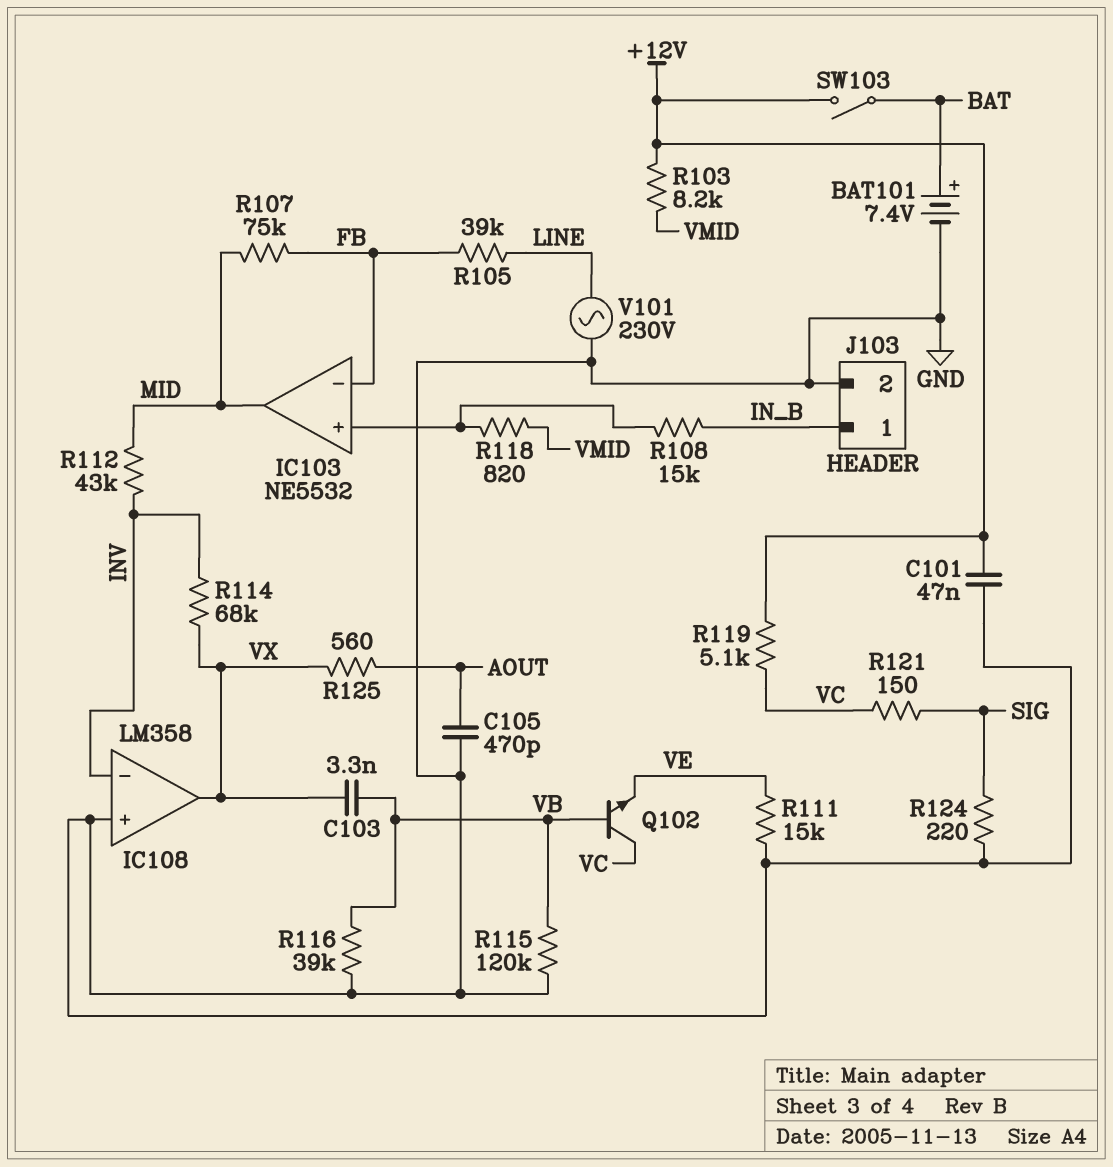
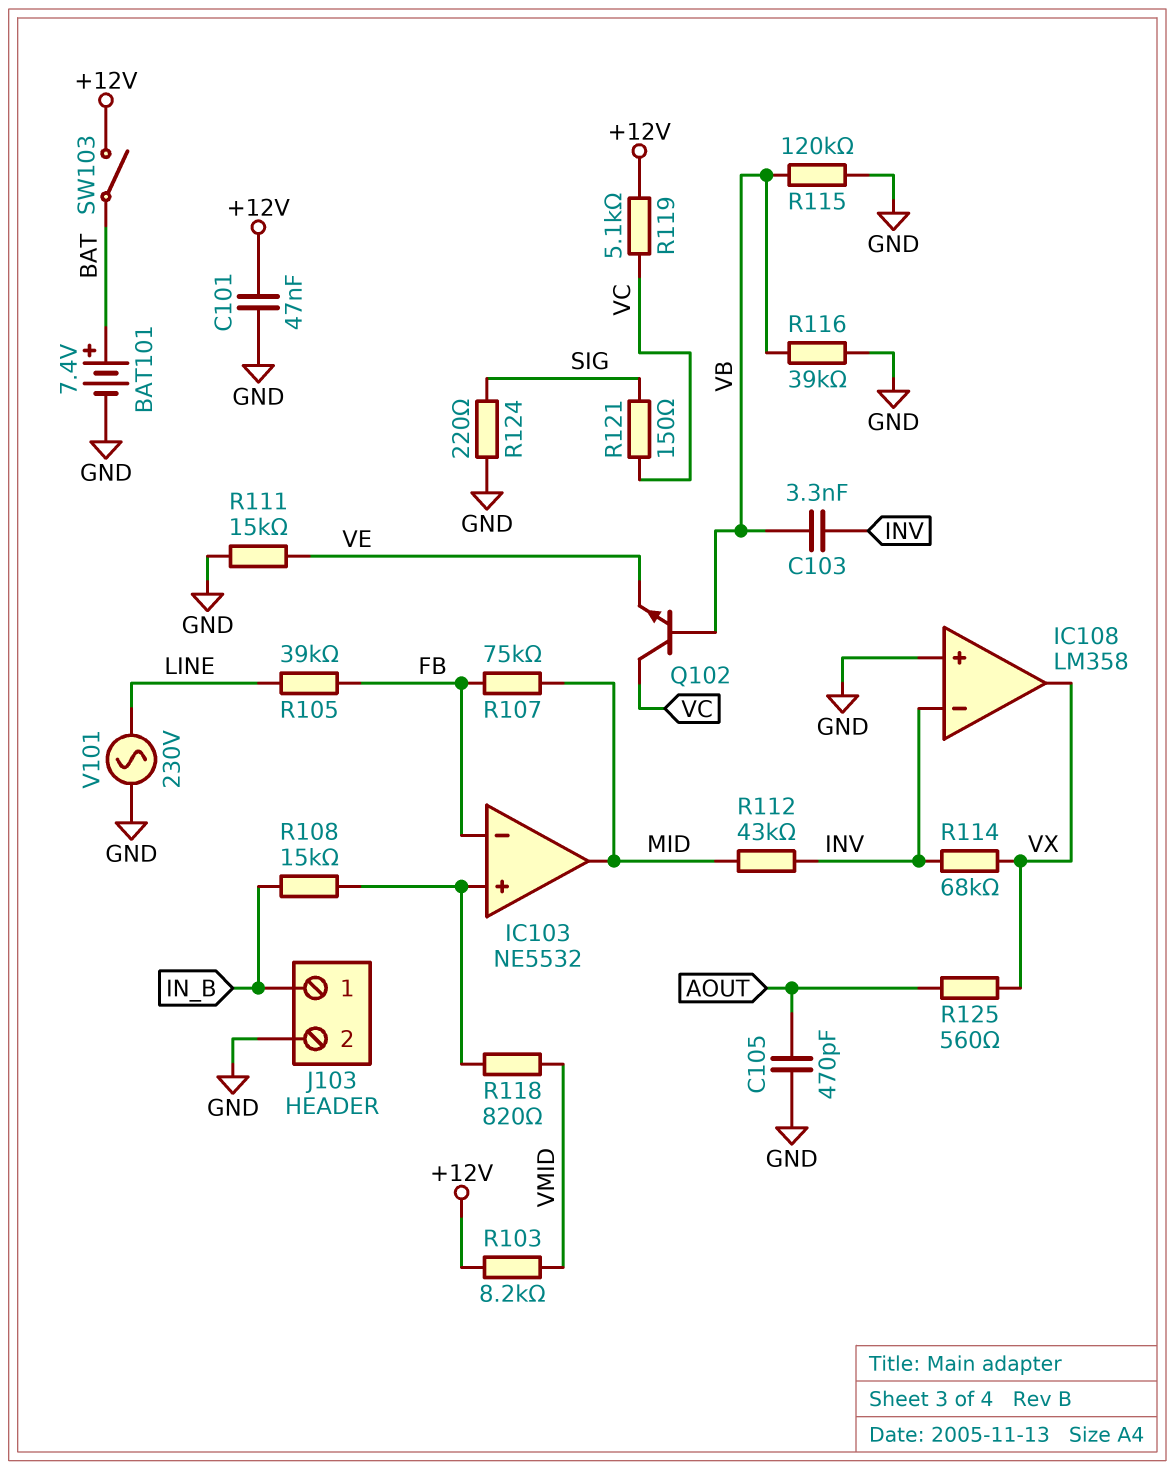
C103: 3.3nF (VB, VX) -> 3.3nF (INV, VB)

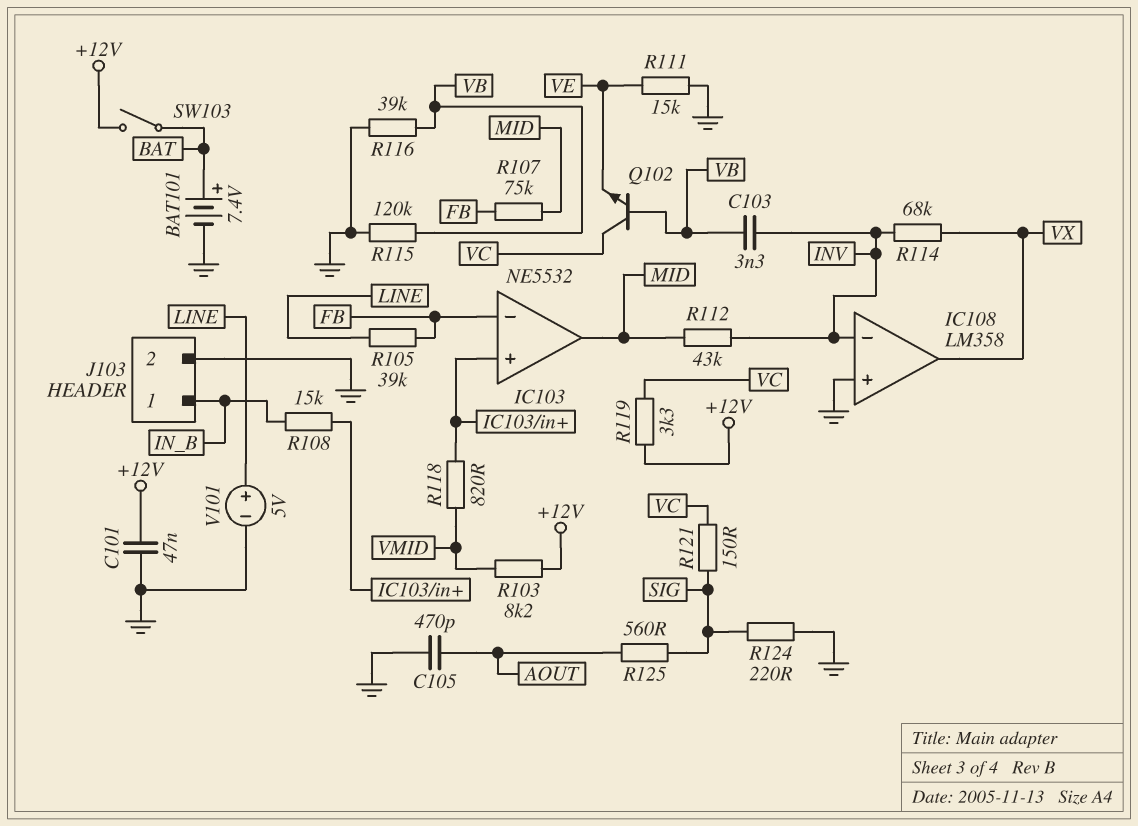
R119: 5.1k (+12V, VC) -> 3.3k (+12V, VC)
R125: 560 (AOUT, VX) -> 560 (AOUT, SIG)
V101: AC 230V (GND, LINE) -> 5V (plus LINE, minus GND)

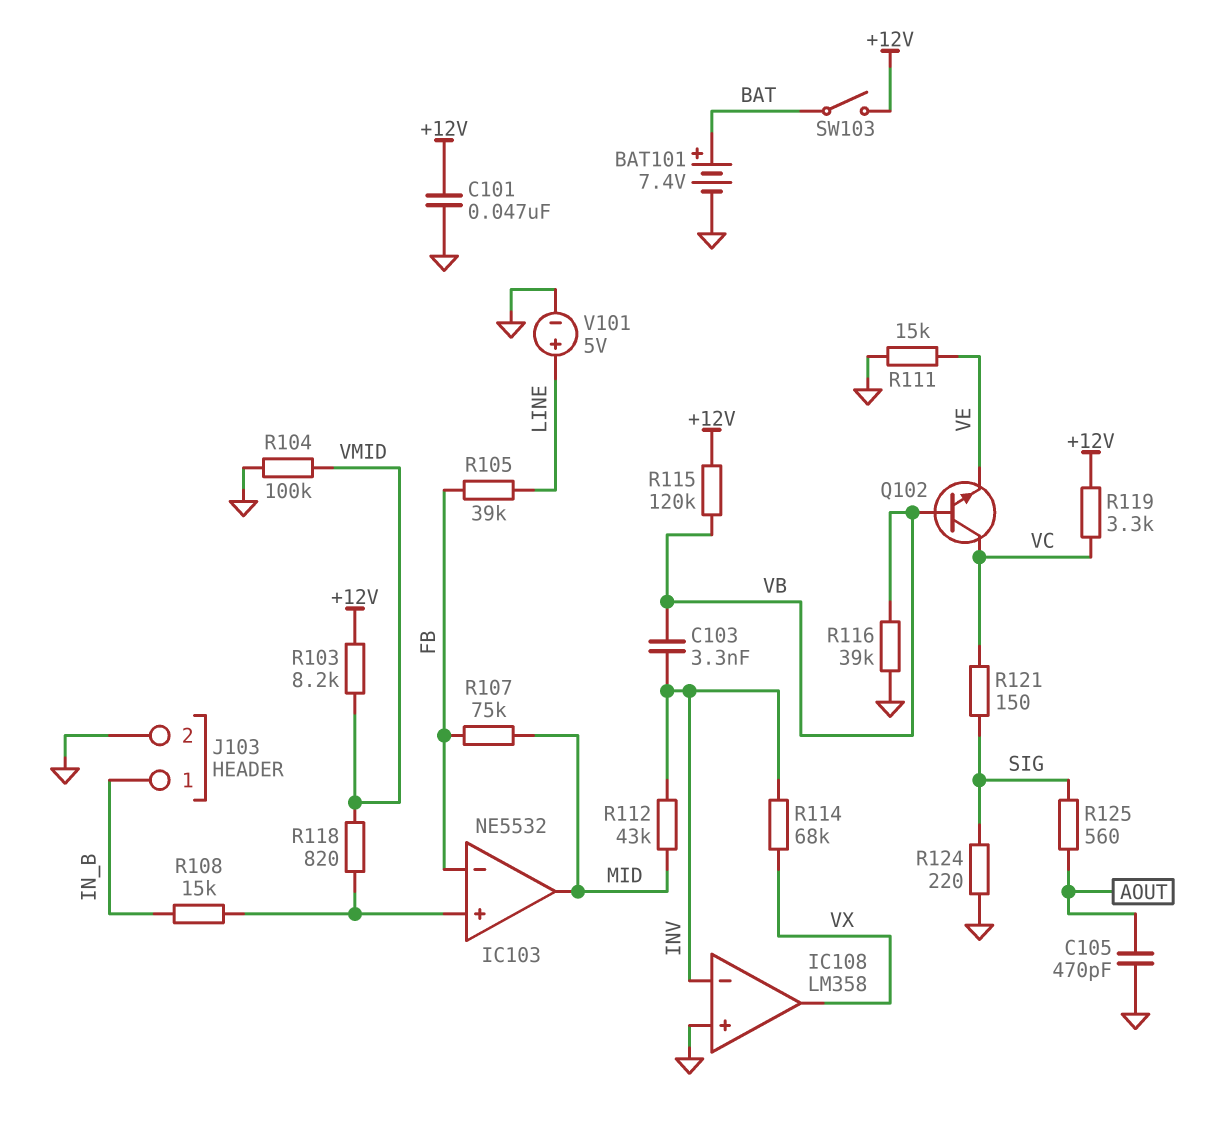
R104: none -> 100k (GND, VMID)
R115: 120k (GND, VB) -> 120k (+12V, VB)

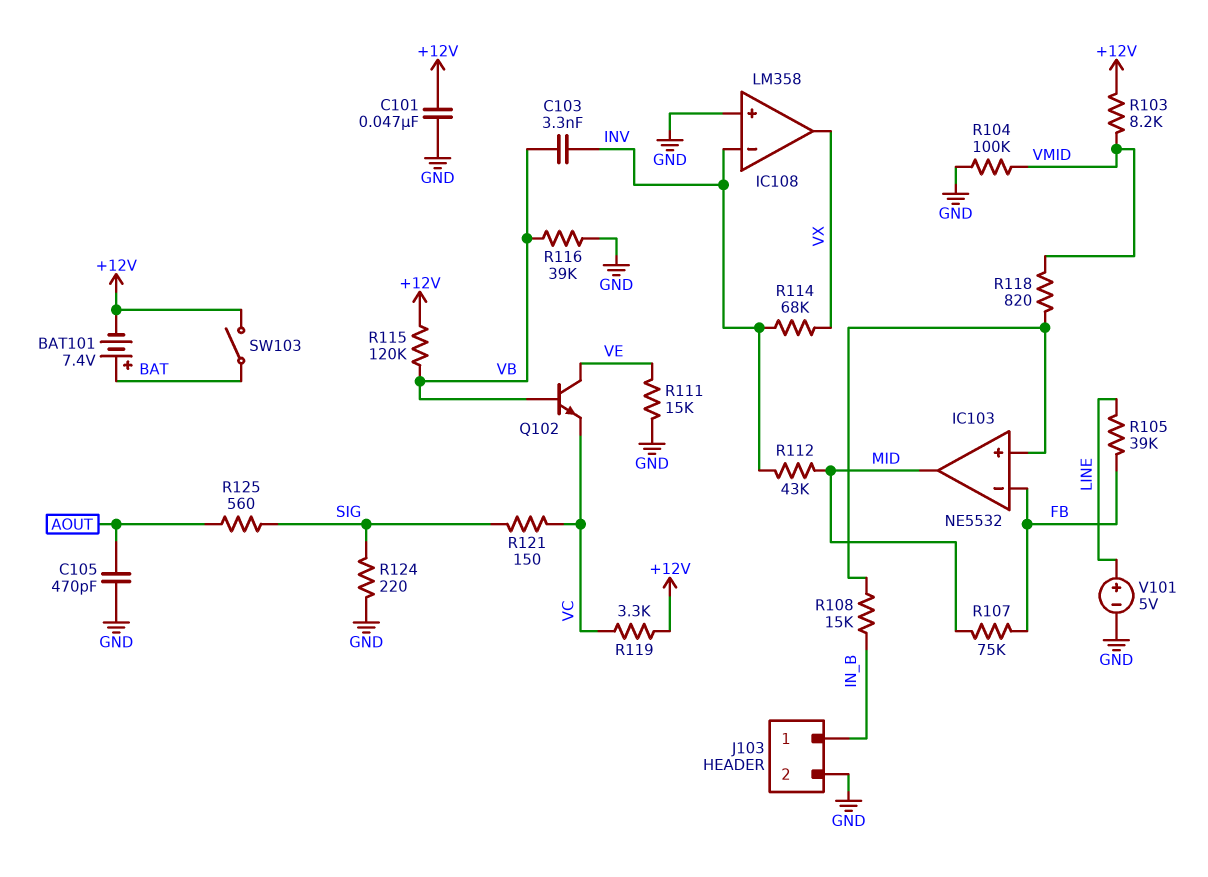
BAT101: 7.4V (plus BAT, minus GND) -> 7.4V (plus BAT, minus +12V)
Q102: NPN (B VB, C VC, E VE) -> NPN (B VB, C VE, E VC)

